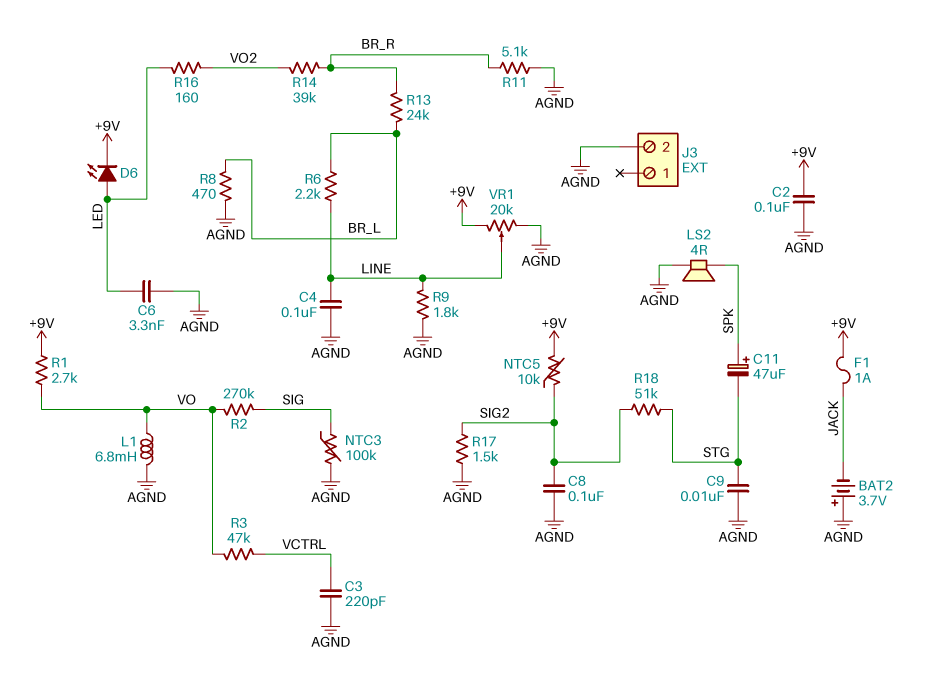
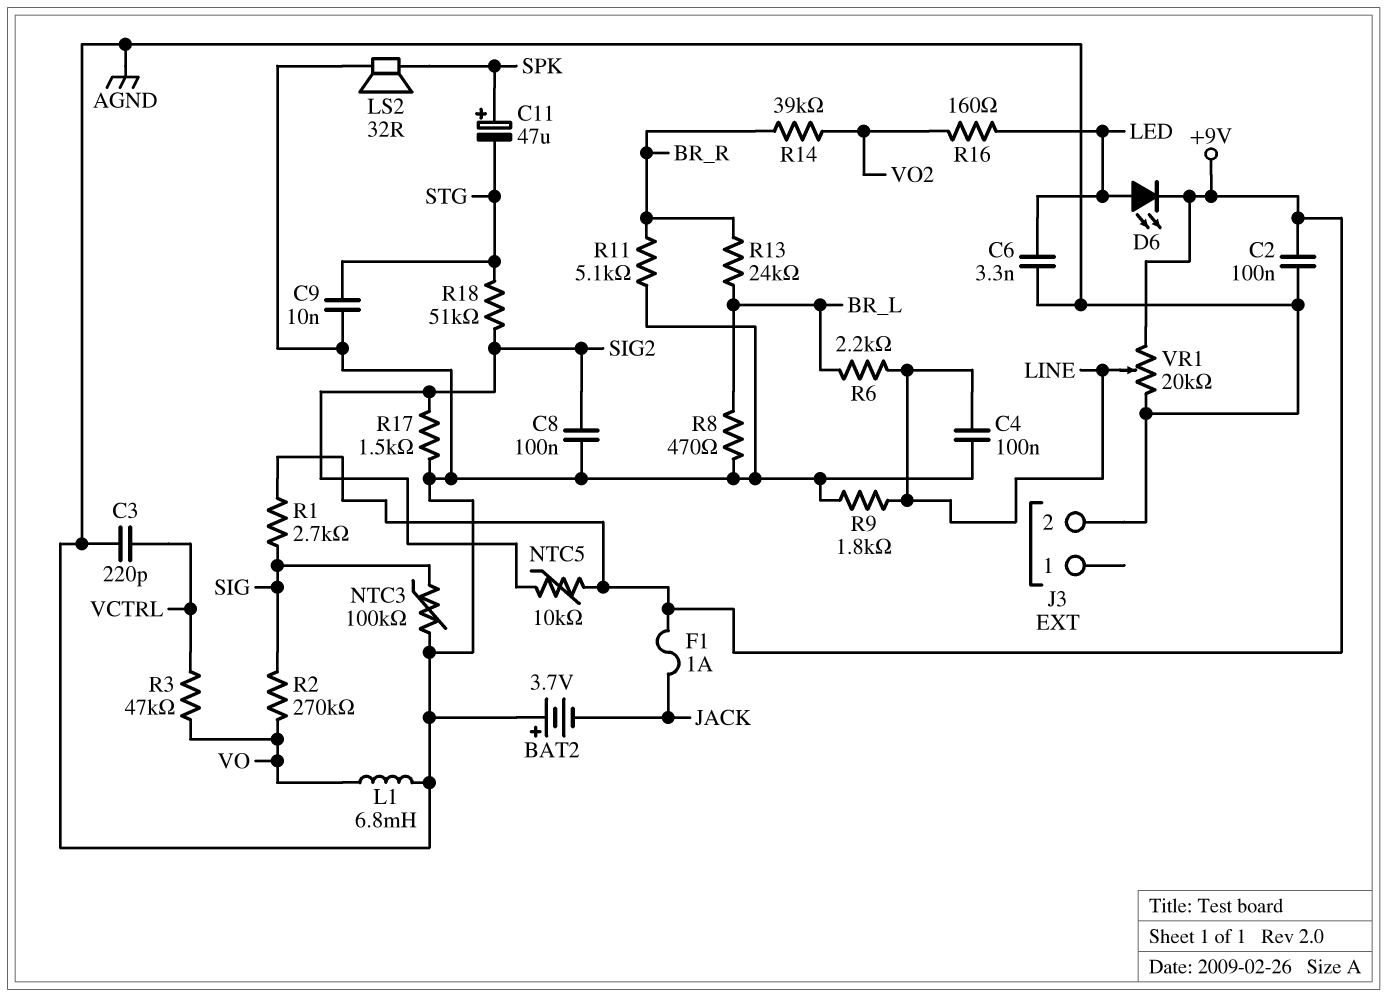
LS2: speaker 4R (AGND, SPK) -> speaker 32R (AGND, SPK)
R1: 2.7k (+9V, VO) -> 2.7k (+9V, SIG)

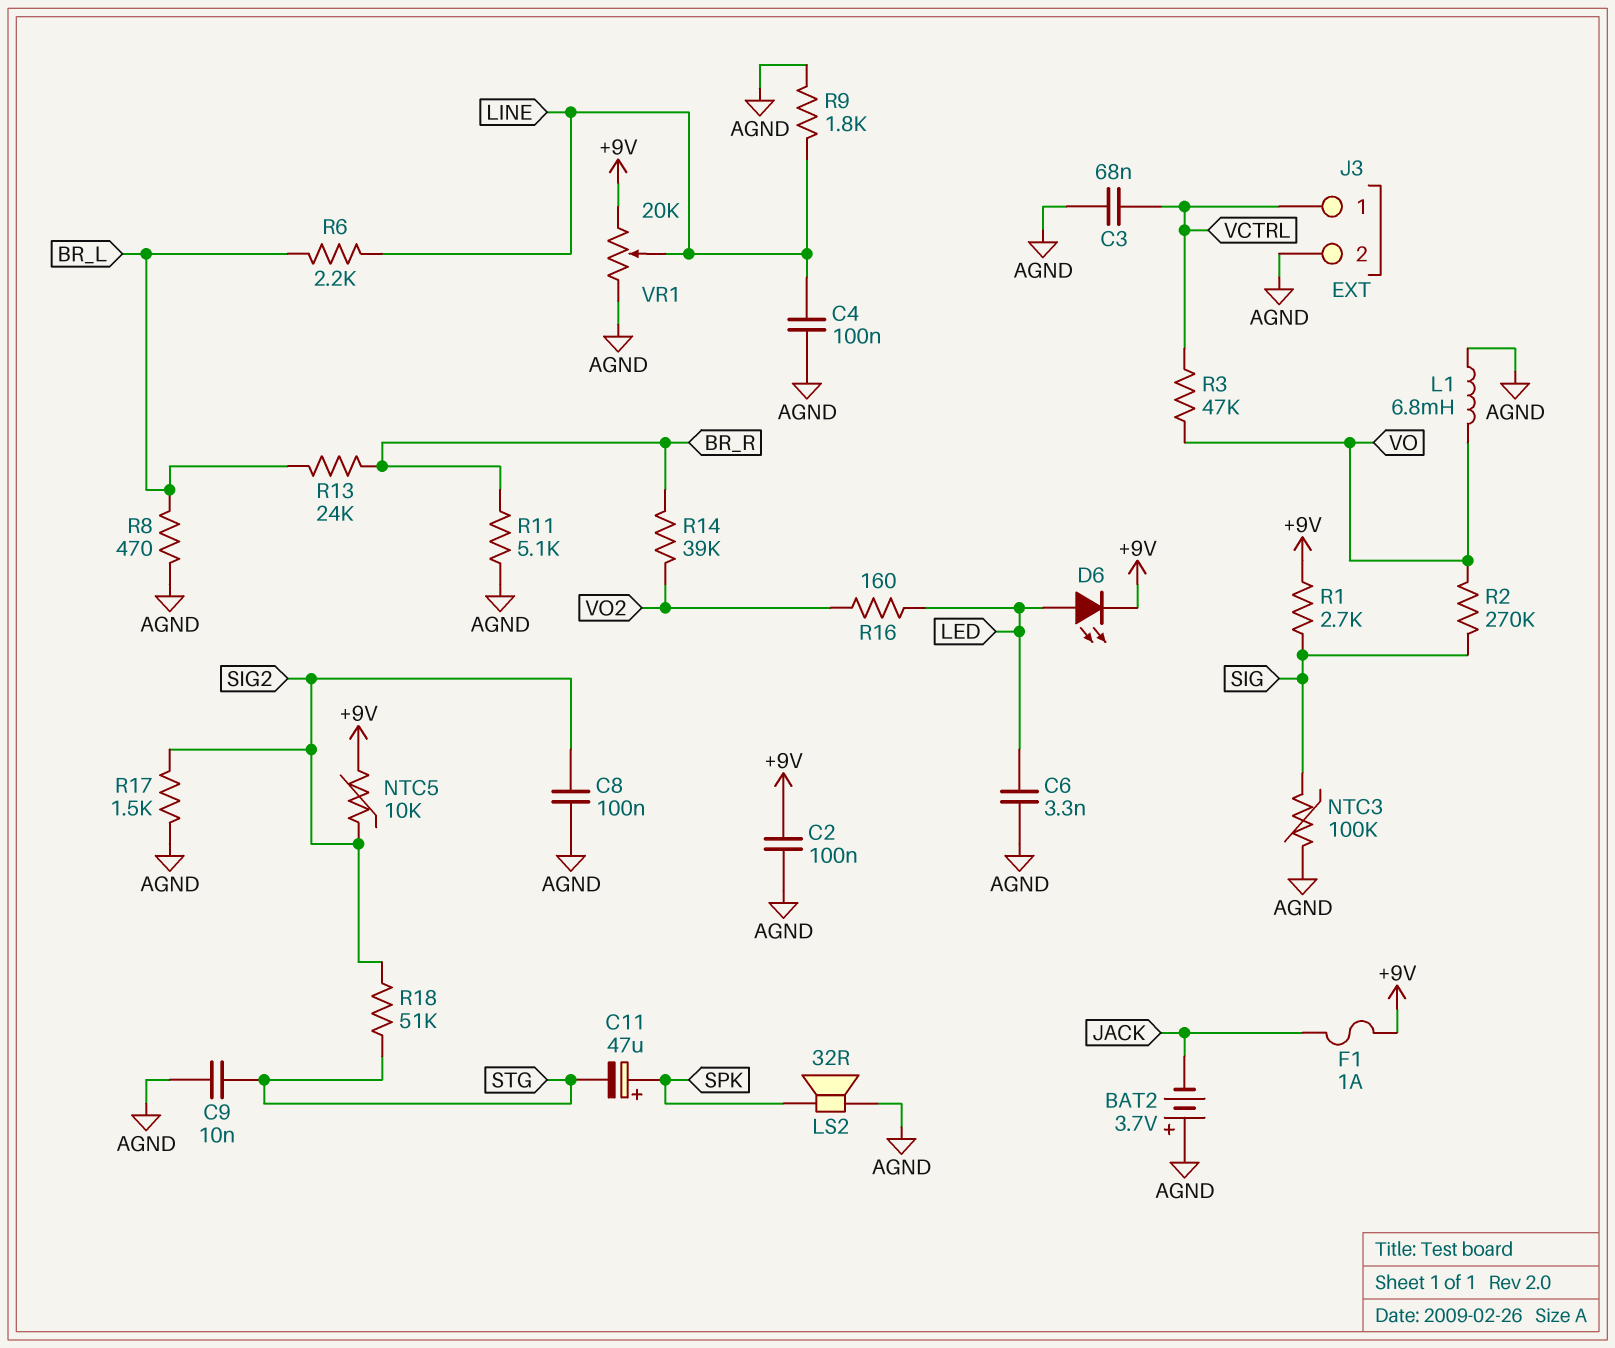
C3: 220pF (AGND, VCTRL) -> 68nF (AGND, VCTRL)
J3 pin 1: none -> VCTRL

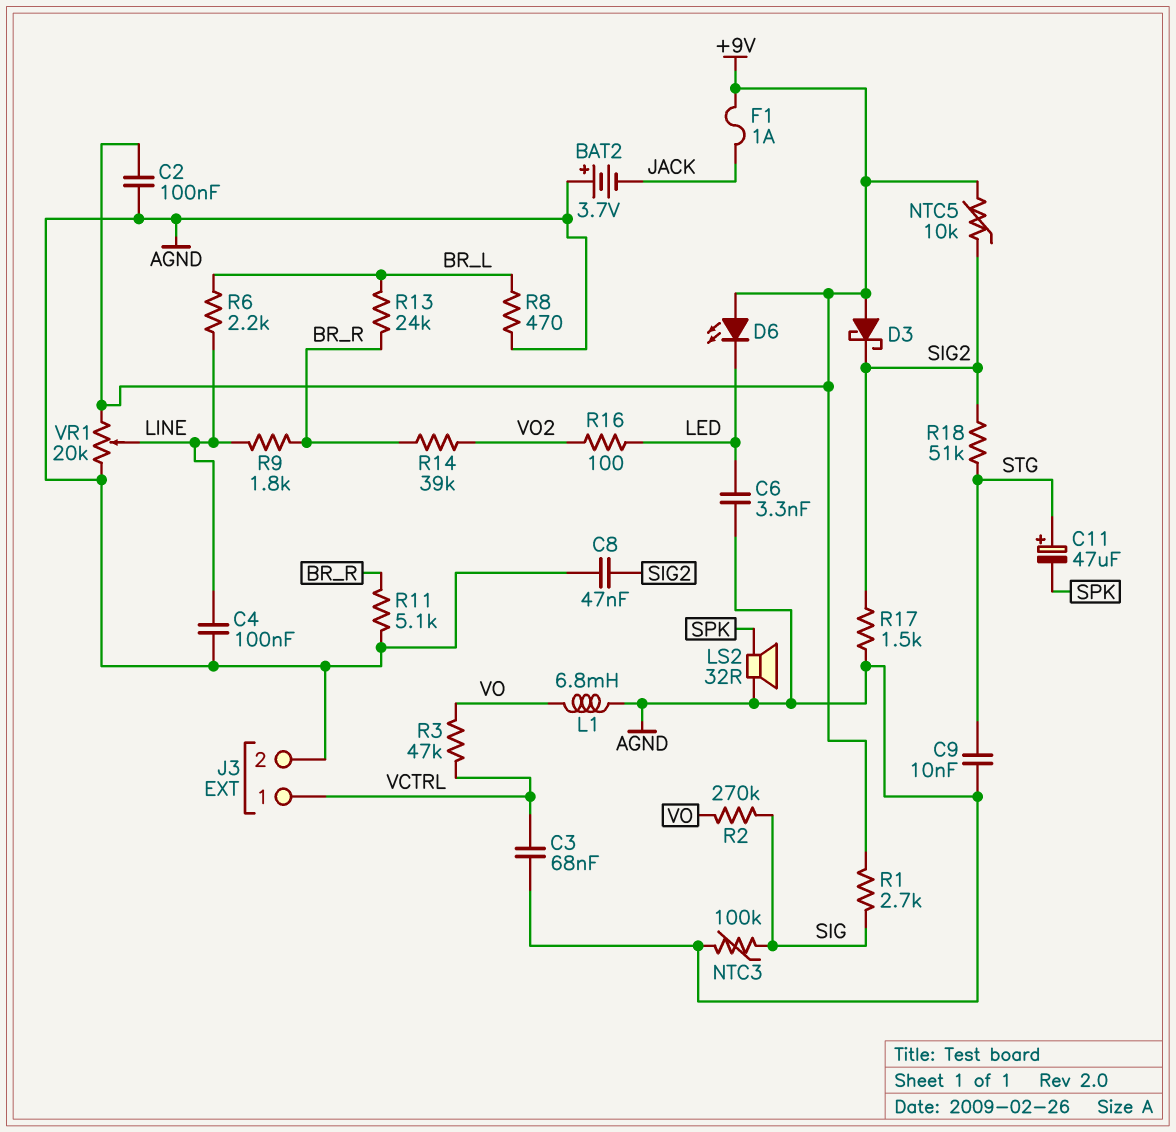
C8: 100nF (AGND, SIG2) -> 47nF (AGND, SIG2)
C11: 47uF (plus SPK, minus STG) -> 47uF (plus STG, minus SPK)
D3: none -> schottky (A +9V, K SIG2)
D6: LED (A LED, K +9V) -> LED (A +9V, K LED)
R9: 1.8k (AGND, LINE) -> 1.8k (BR_R, LINE)
R16: 160 (LED, VO2) -> 100 (LED, VO2)

